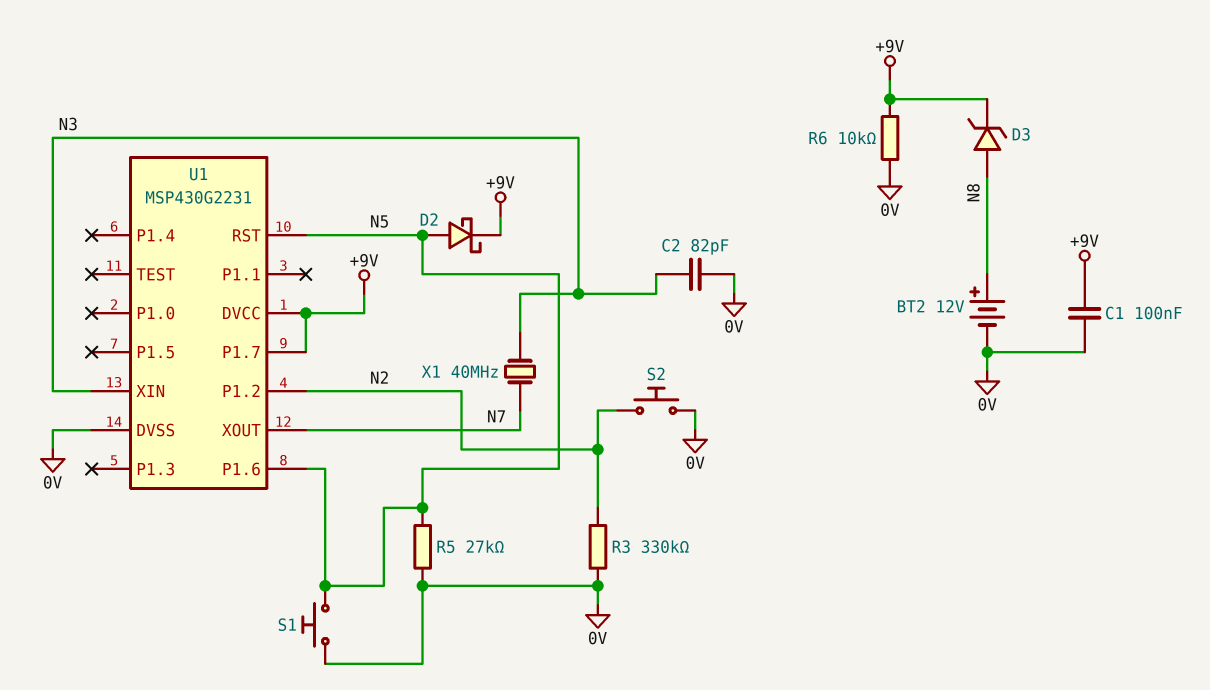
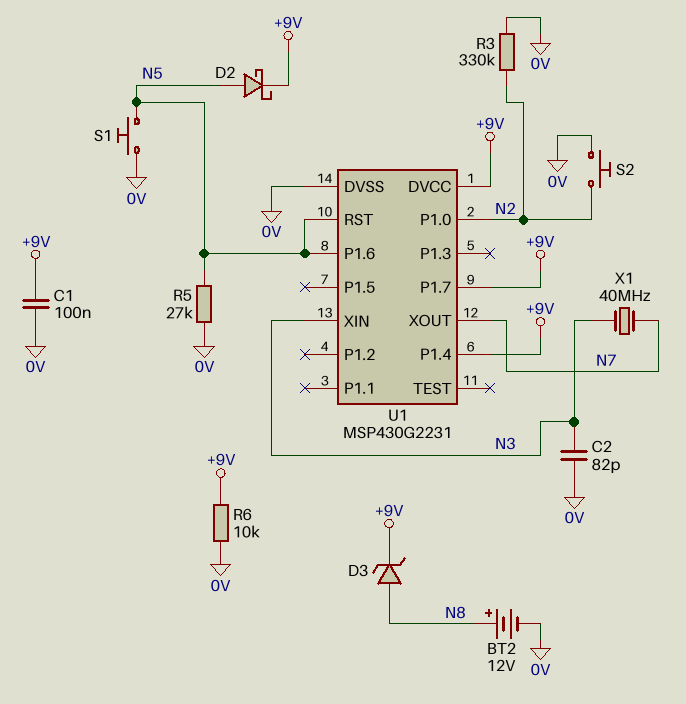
U1 pin P1.0: none -> N2
U1 pin P1.2: N2 -> none
U1 pin P1.4: none -> +9V

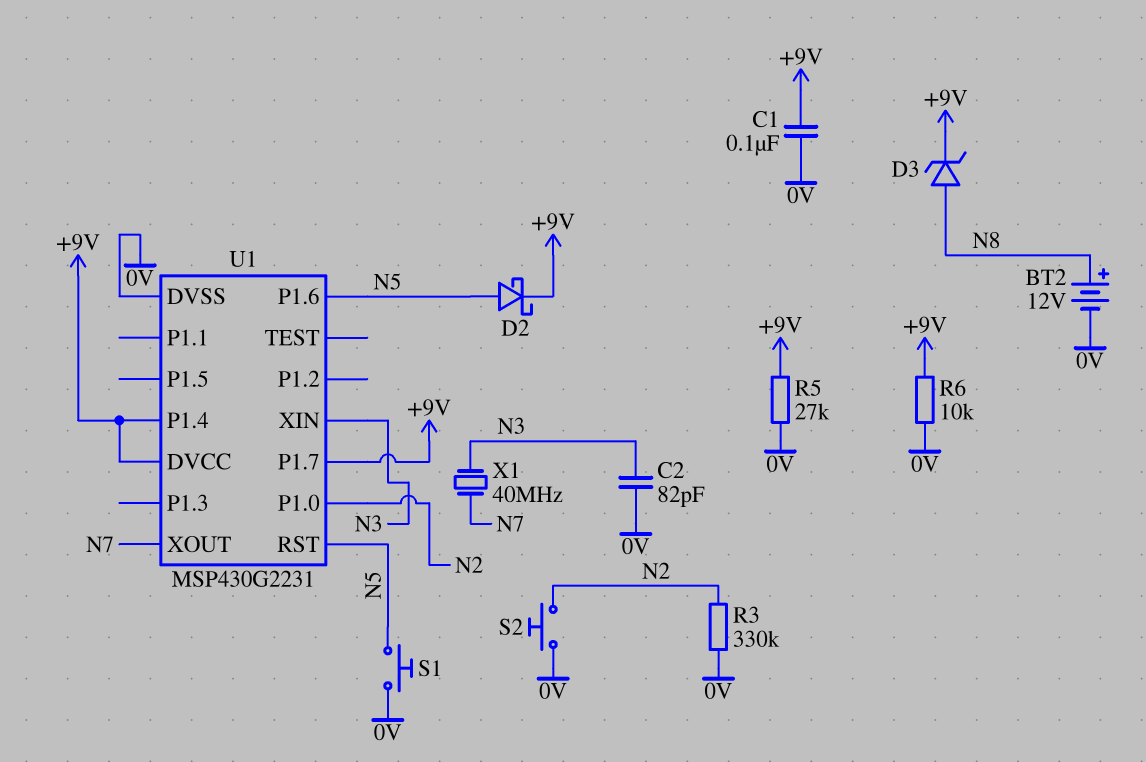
R5: 27k (0V, N5) -> 27k (+9V, 0V)

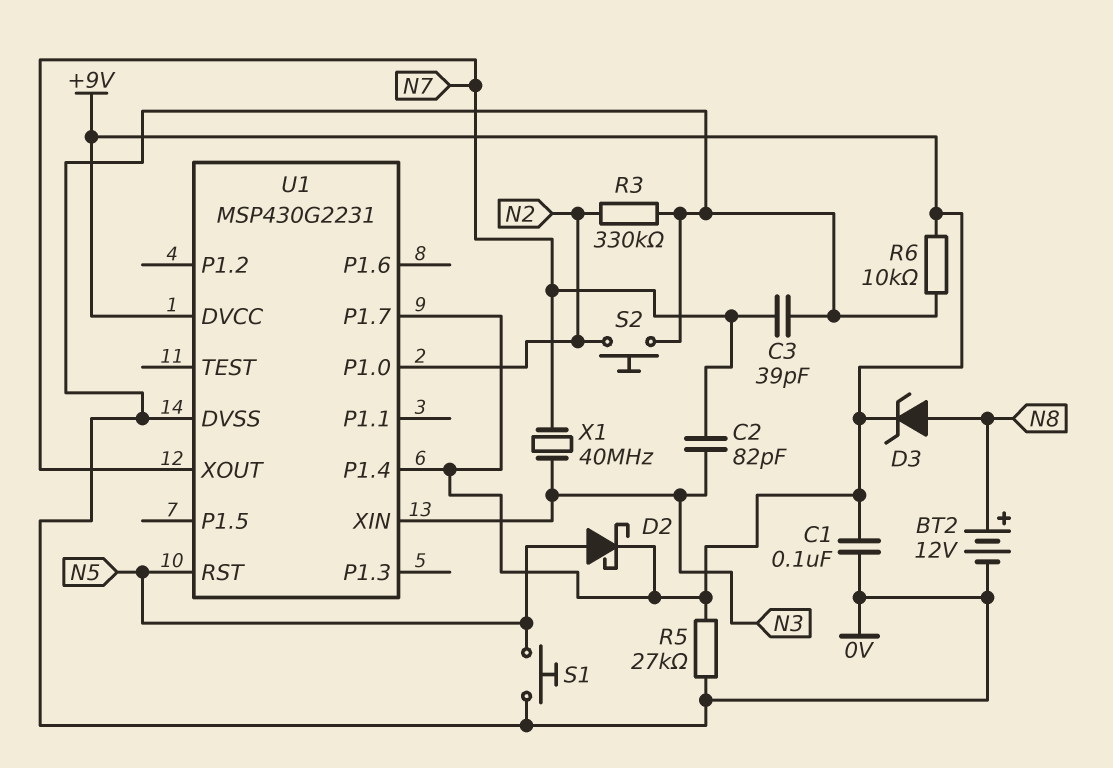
C2: 82pF (0V, N3) -> 82pF (N3, N7)
C3: none -> 39pF (0V, N7)
U1 pin P1.6: N5 -> none

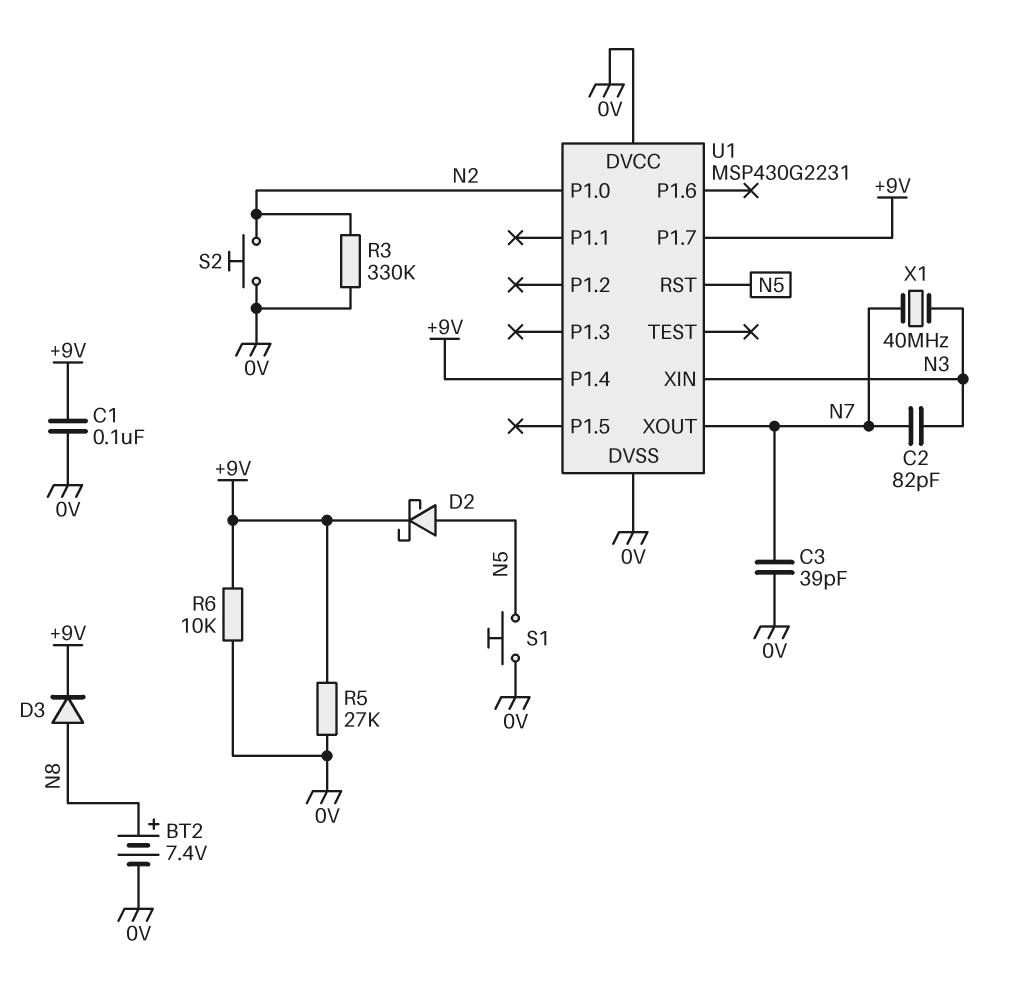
BT2: 12V (plus N8, minus 0V) -> 7.4V (plus N8, minus 0V)
D3: zener (A N8, K +9V) -> diode (A N8, K +9V)
U1 pin DVCC: +9V -> 0V

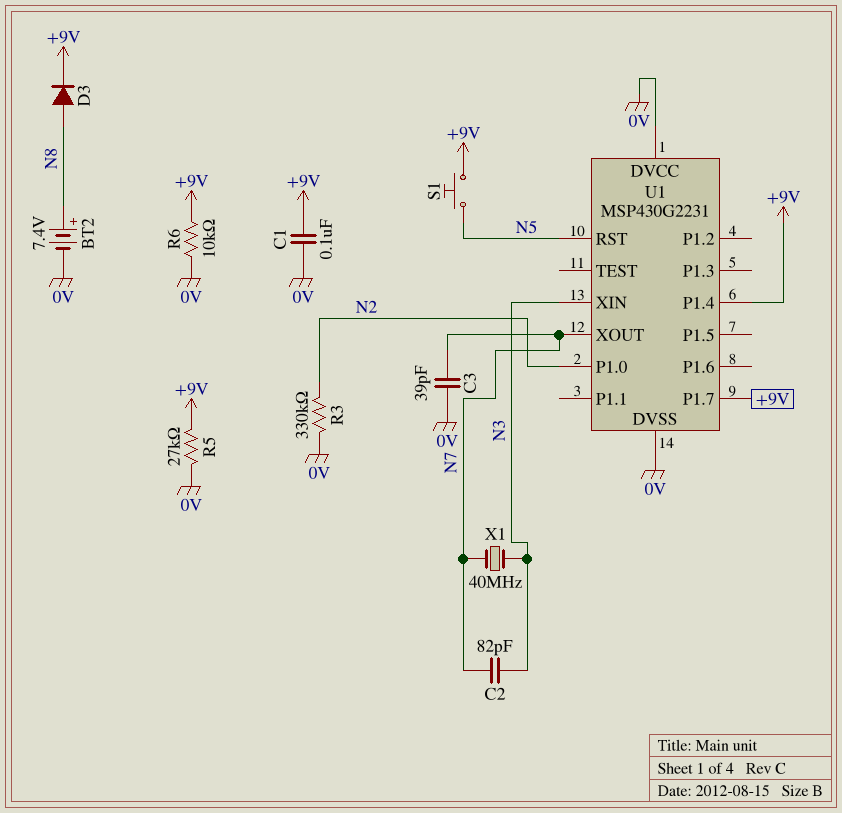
D2: schottky (A N5, K +9V) -> none
S1: button (0V, N5) -> button (+9V, N5)
S2: button (0V, N2) -> none

